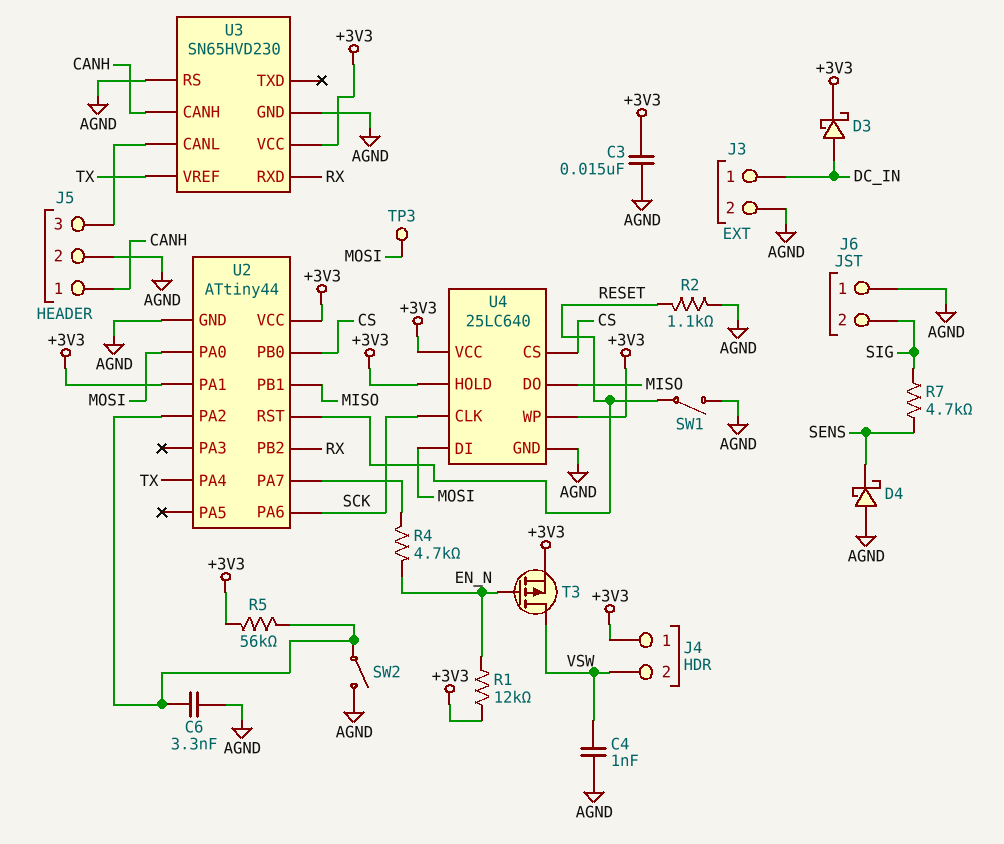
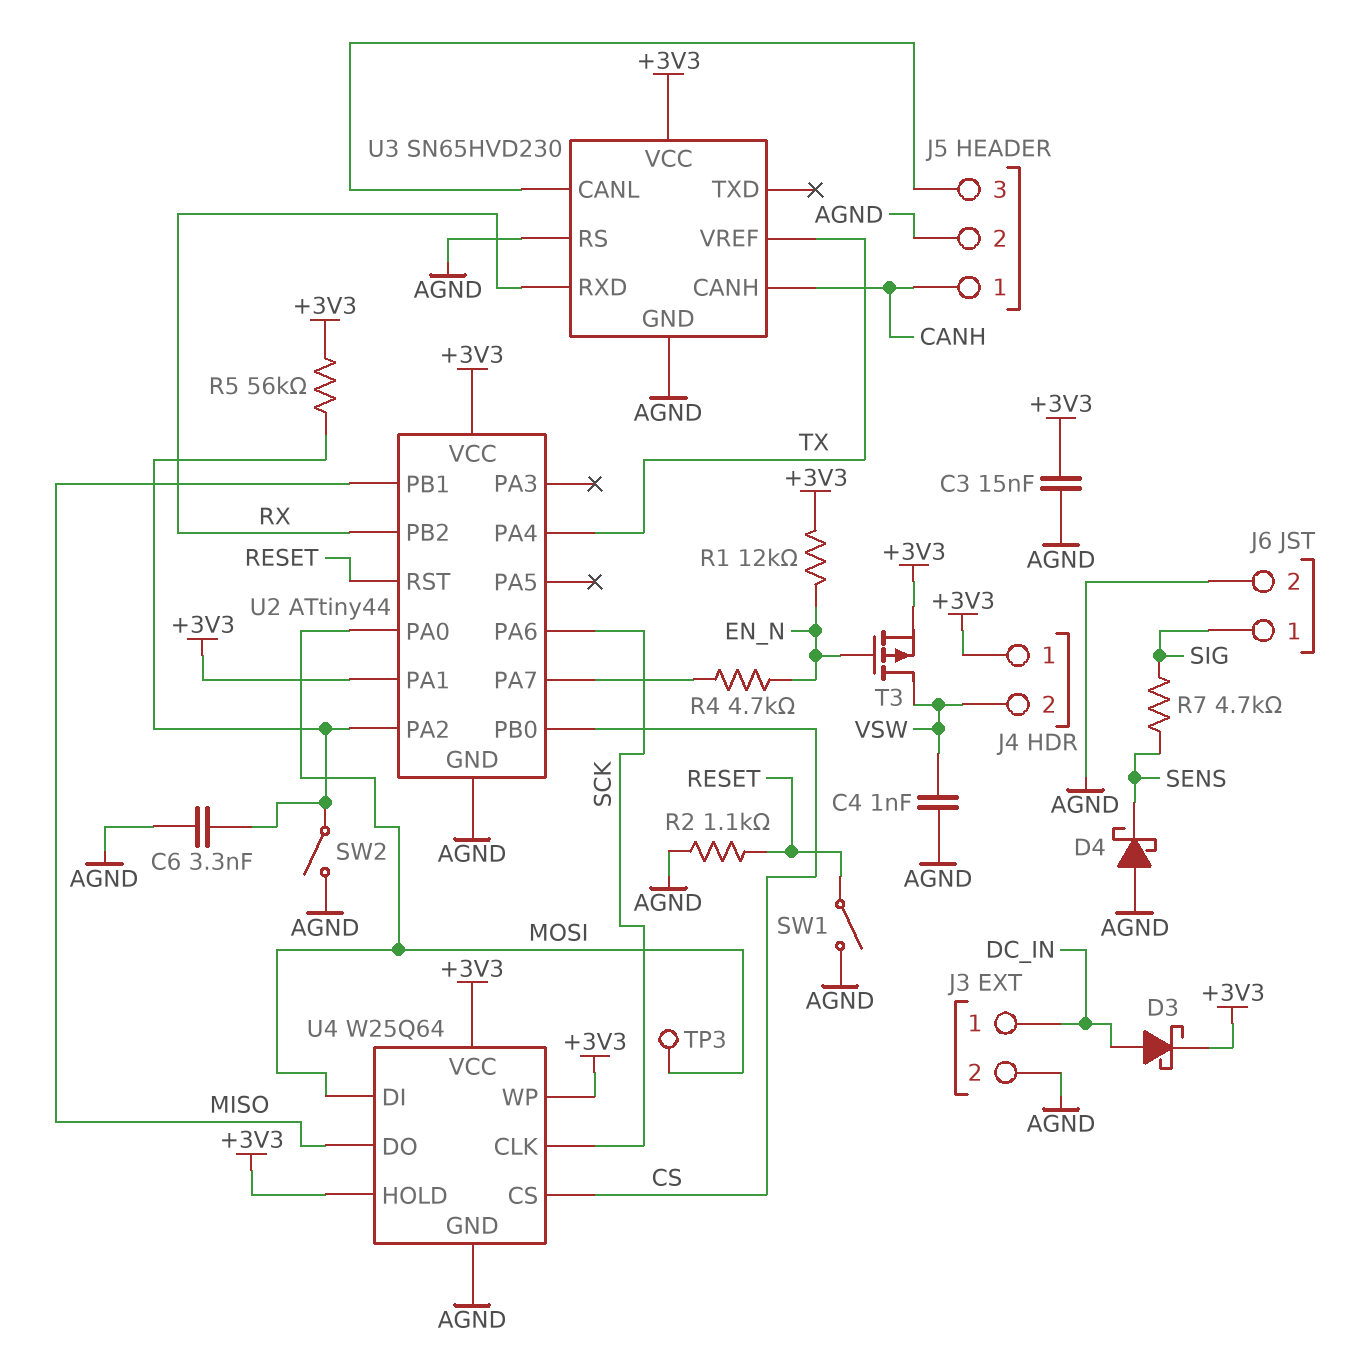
J6 pin 1: AGND -> SIG
J6 pin 2: SIG -> AGND
U4: 25LC640 -> W25Q64

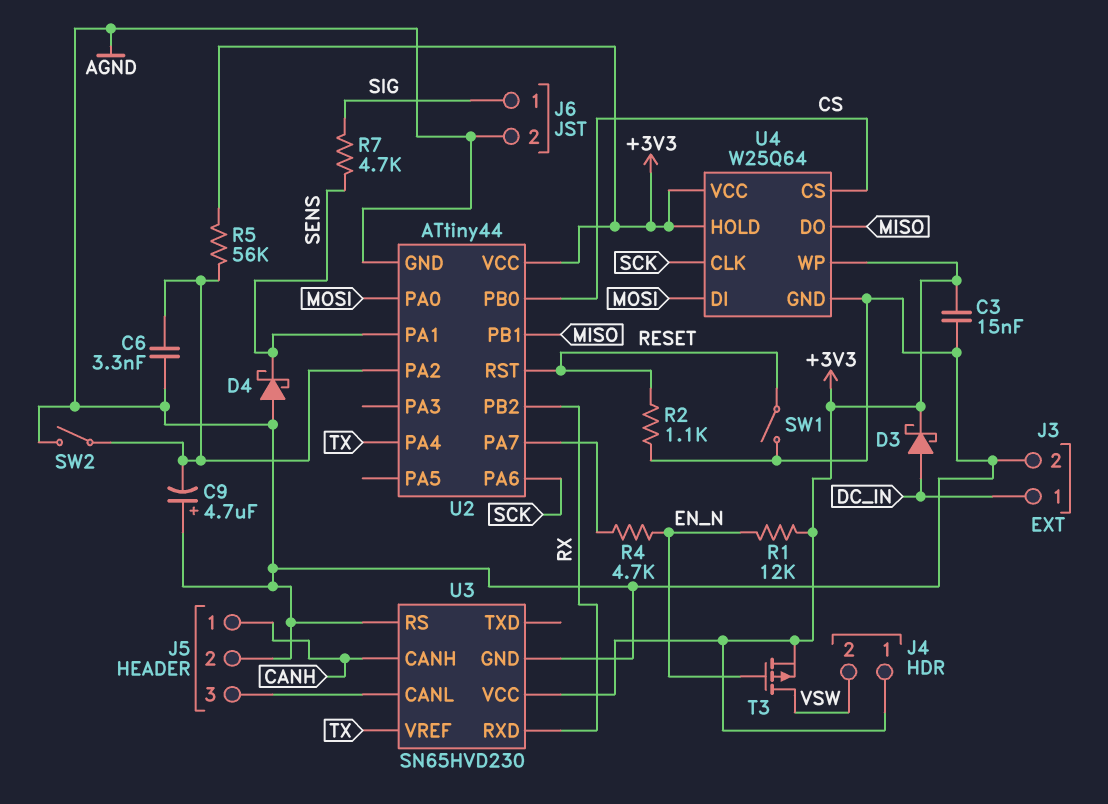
C4: 1nF (AGND, VSW) -> none
C9: none -> 4.7uF (plus AGND, minus U2/PA2)
TP3: test point (MOSI) -> none
U2 pin PA1: +3V3 -> SENS

